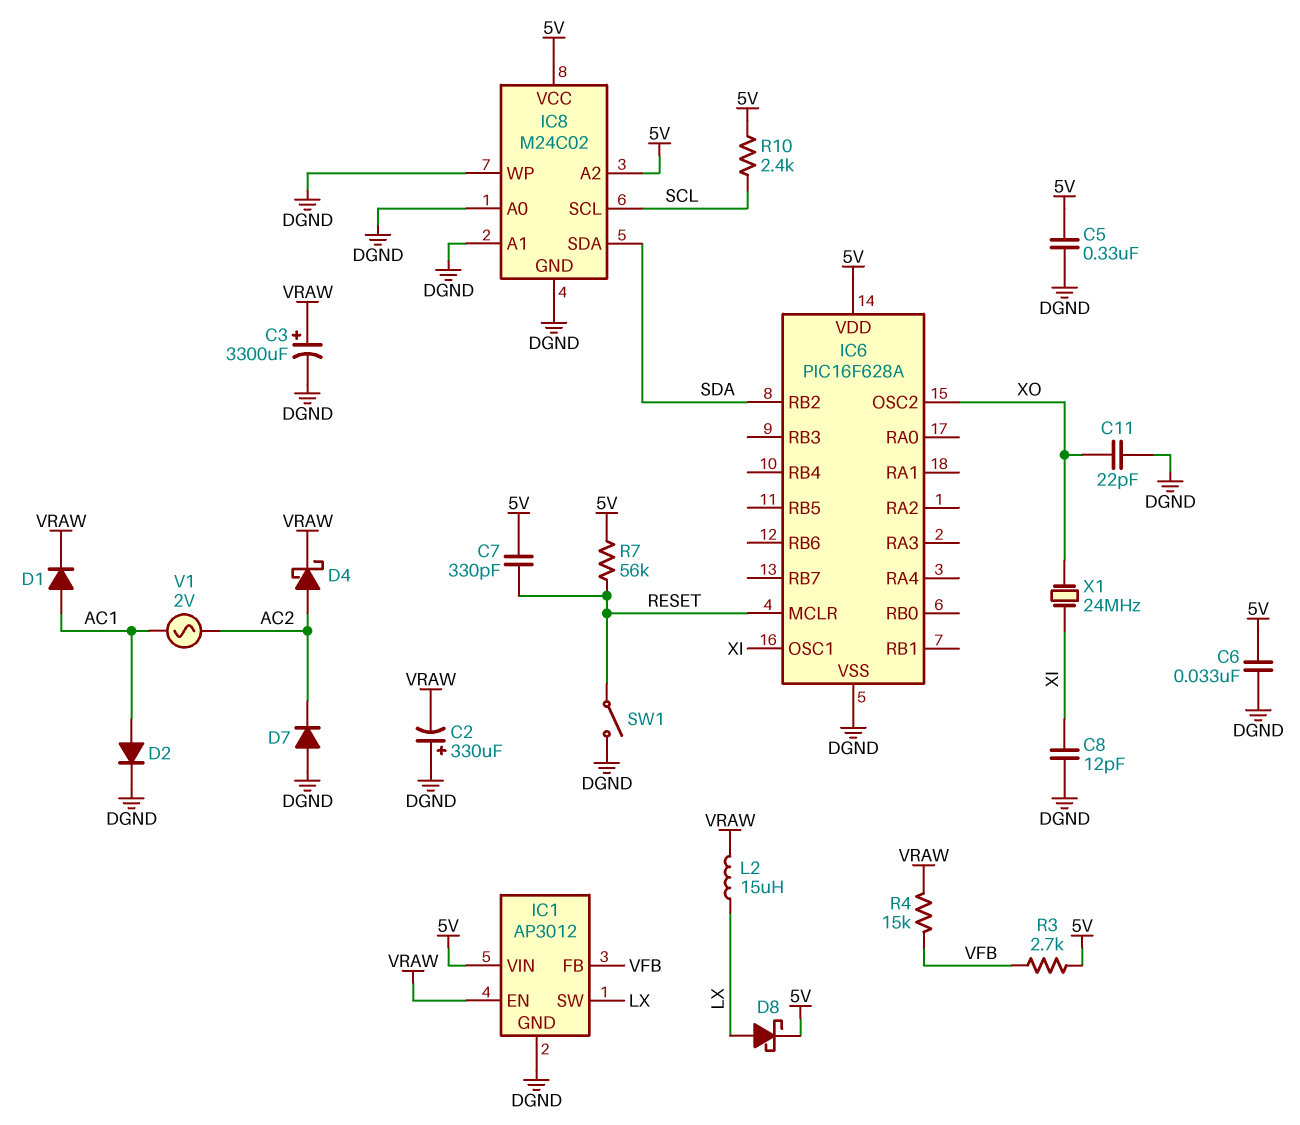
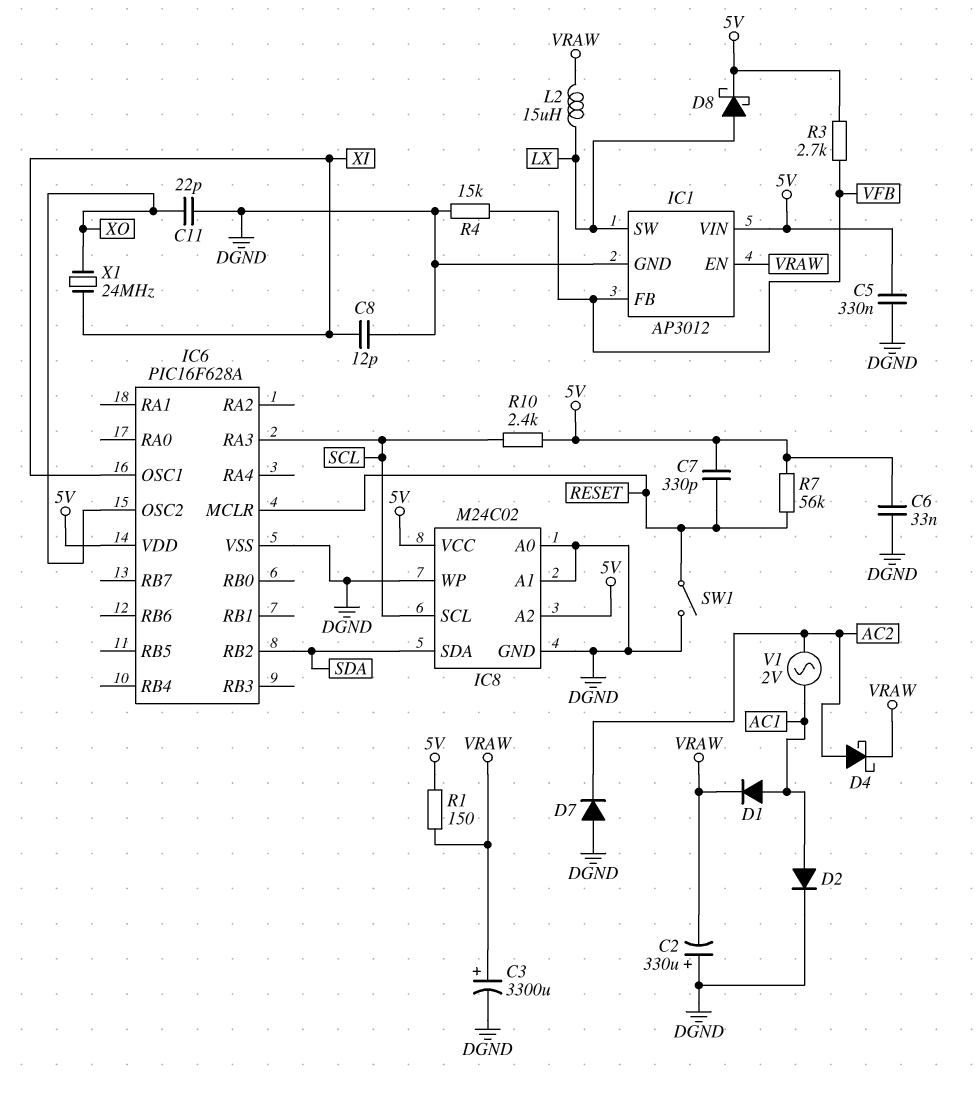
IC6 pin RA3: none -> SCL
R1: none -> 150 (5V, VRAW)
R4: 15k (VFB, VRAW) -> 15k (DGND, VFB)

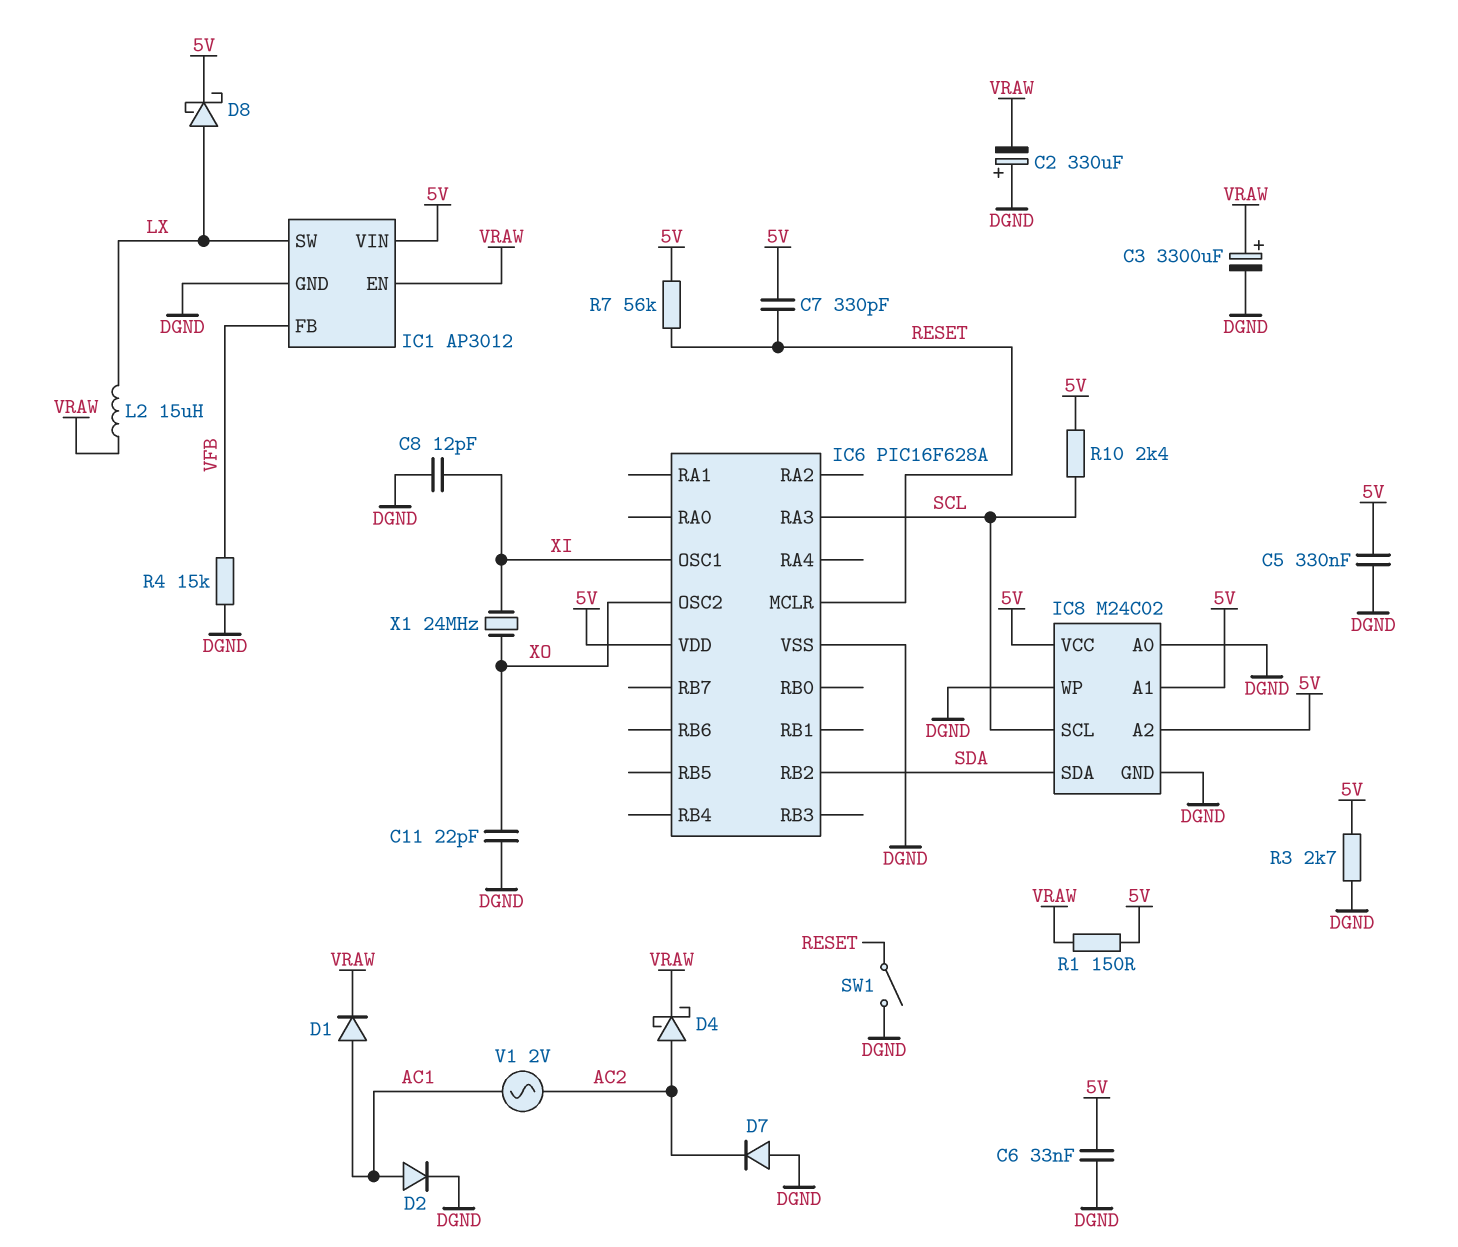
IC8 pin A1: DGND -> 5V
R3: 2.7k (5V, VFB) -> 2.7k (5V, DGND)

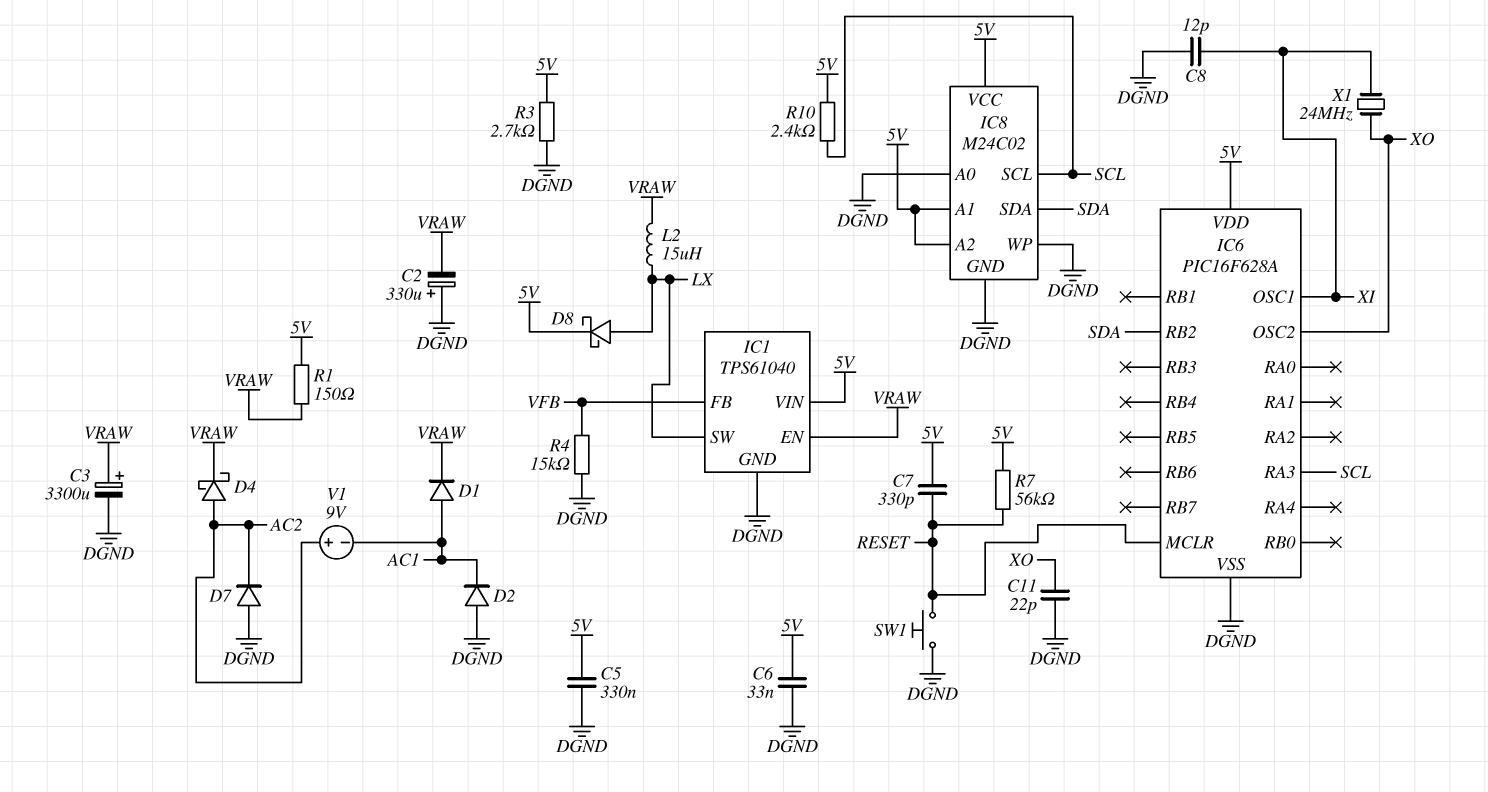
D2: diode (A AC1, K DGND) -> diode (A DGND, K AC1)
IC1: AP3012 -> TPS61040
SW1: switch (DGND, RESET) -> button (DGND, RESET)
V1: AC 2V (AC1, AC2) -> 9V (plus AC2, minus AC1)

